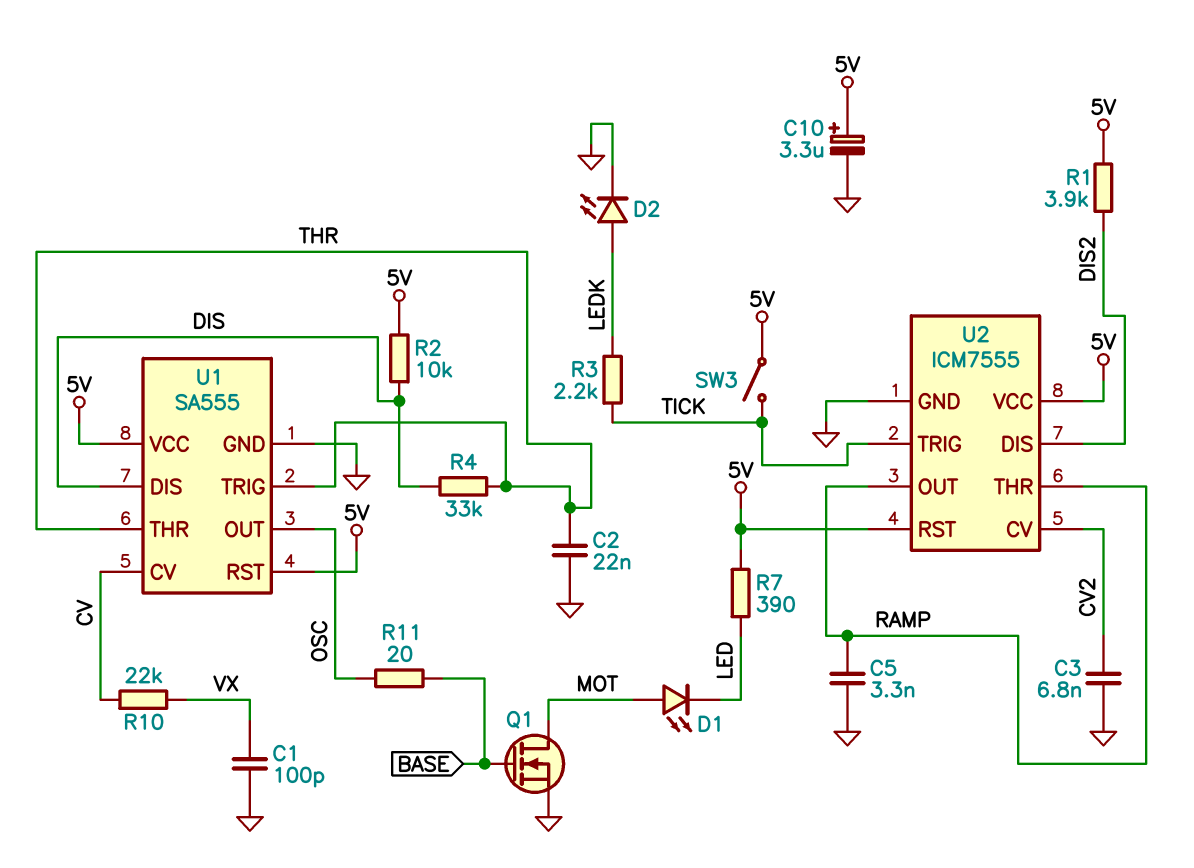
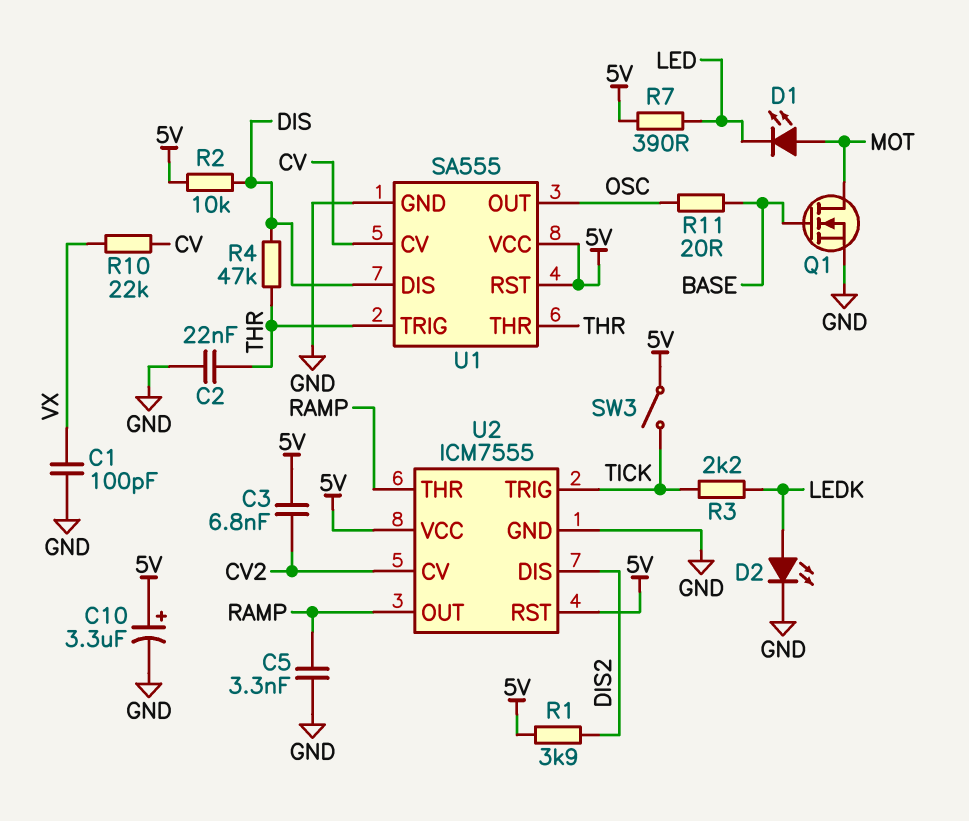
C3: 6.8nF (CV2, GND) -> 6.8nF (5V, CV2)
R4: 33k (DIS, THR) -> 47k (DIS, THR)

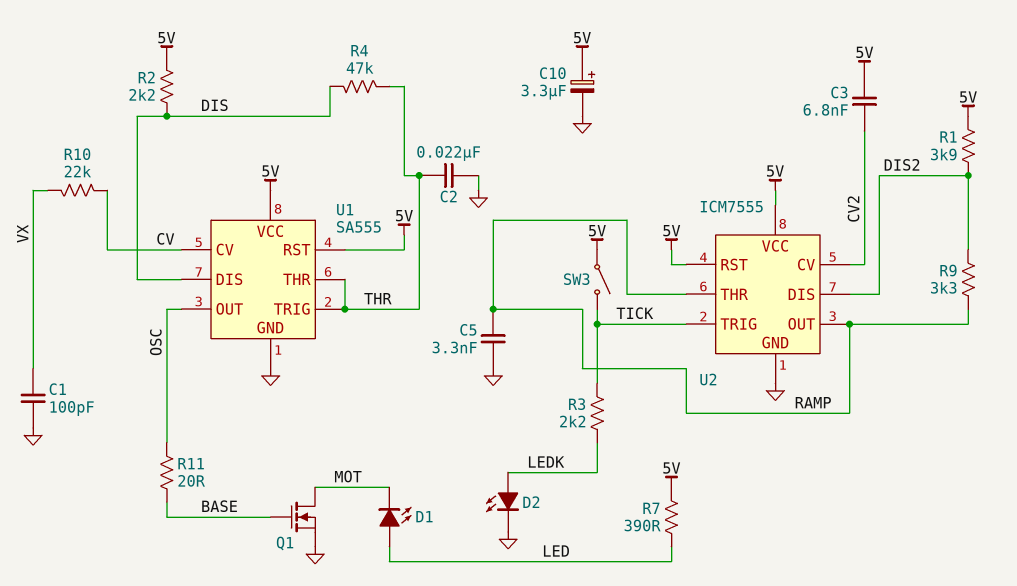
D1: LED (A MOT, K LED) -> LED (A LED, K MOT)
R2: 10k (5V, DIS) -> 2.2k (5V, DIS)
R9: none -> 3.3k (DIS2, RAMP)

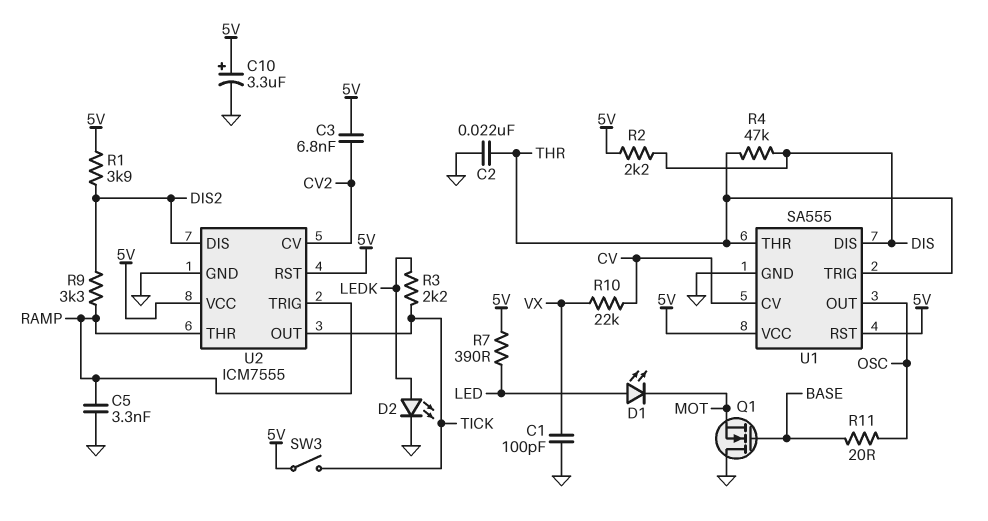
Q1: NMOS (G BASE, D MOT, S GND) -> NMOS (G BASE, D GND, S MOT)
U2 pin OUT: RAMP -> TICK
U2 pin TRIG: TICK -> RAMP

